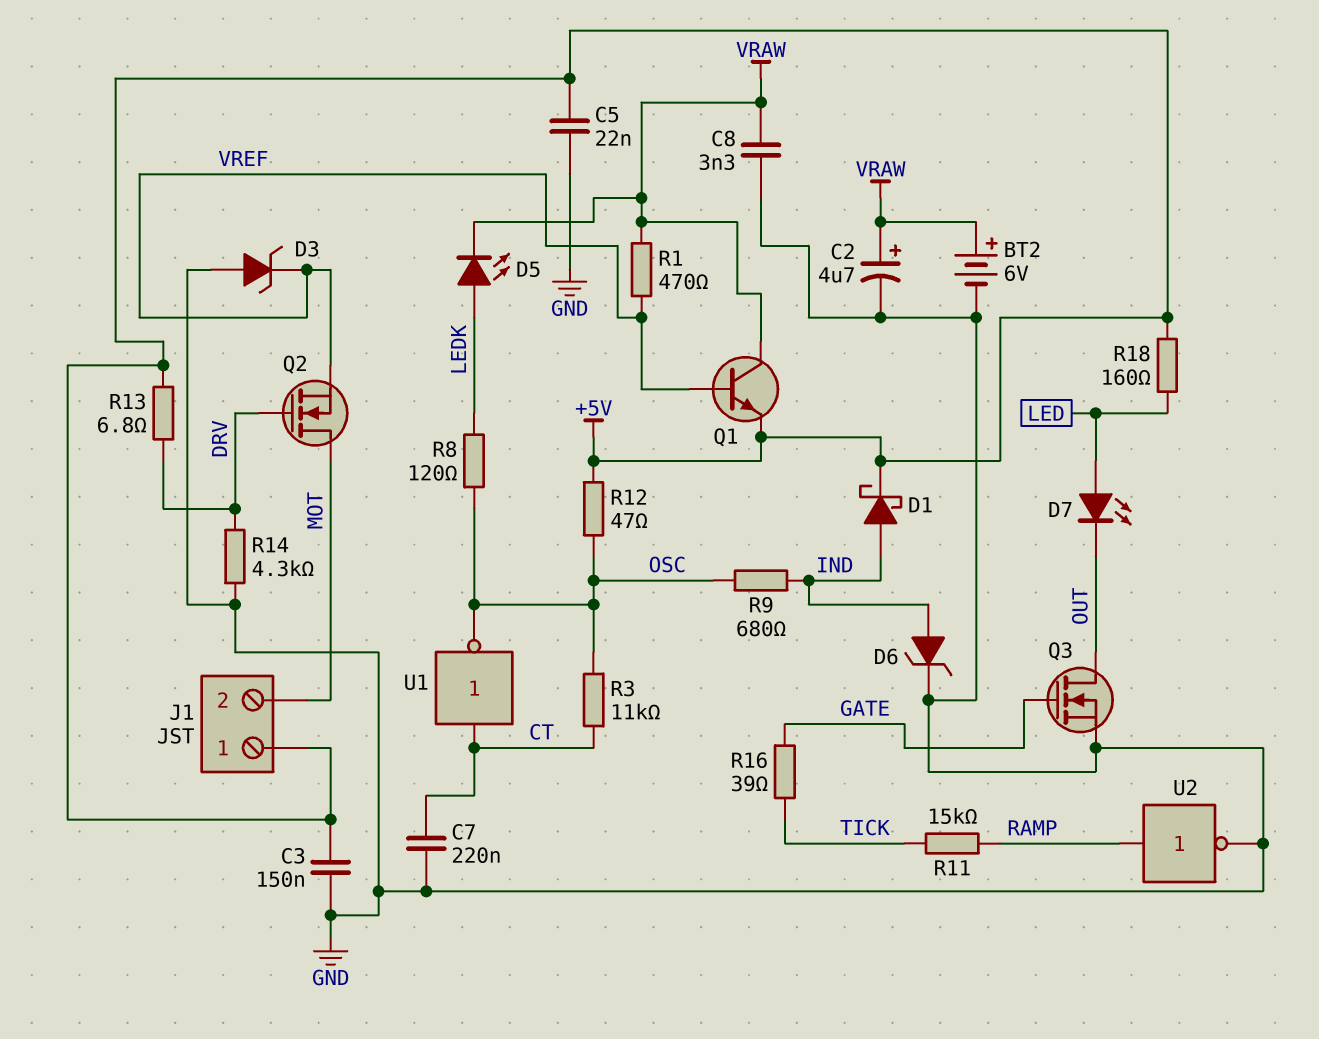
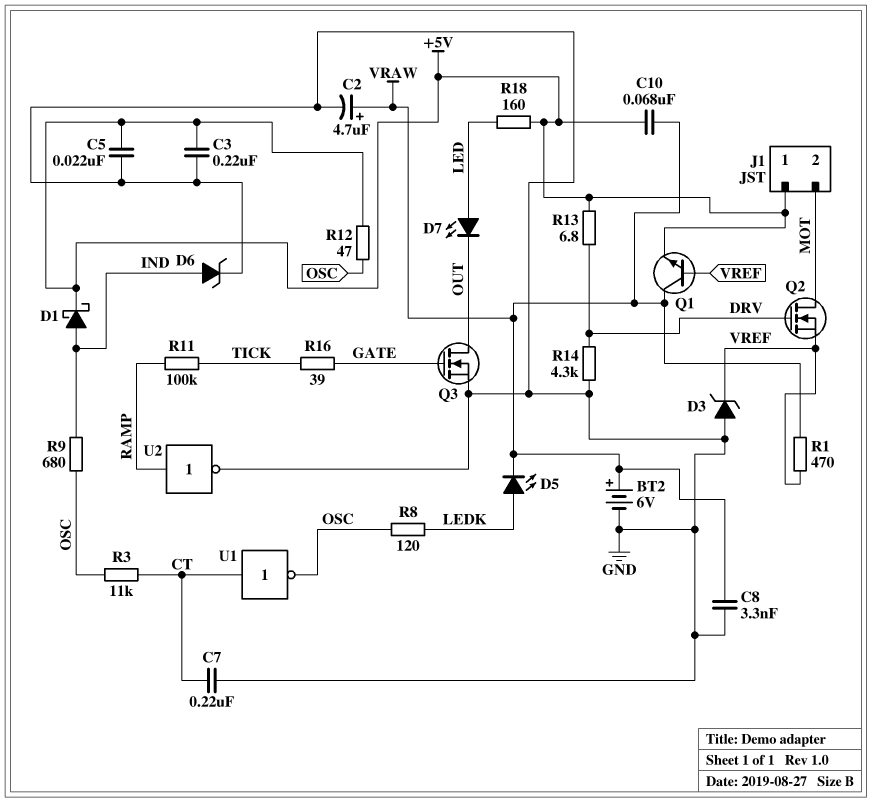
C3: 150nF (+5V, GND) -> 220nF (+5V, GND)
C10: none -> 68nF (+5V, VRAW)
R11: 15k (RAMP, TICK) -> 100k (RAMP, TICK)

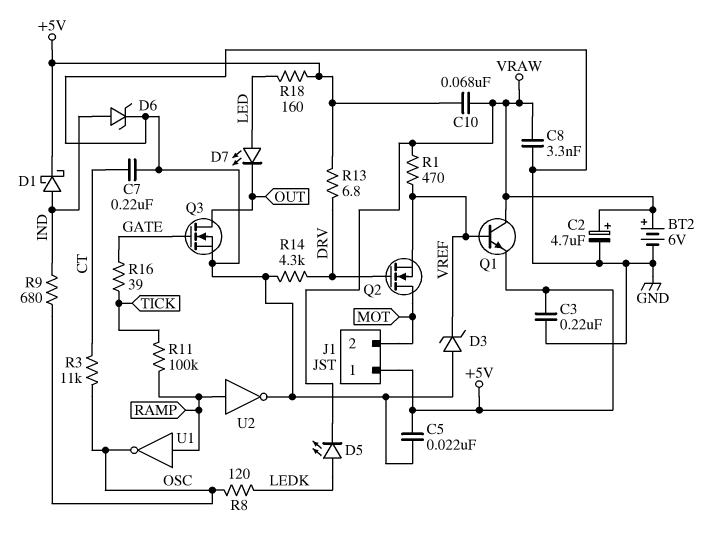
R12: 47 (+5V, OSC) -> none
U1: NOT (in CT, out OSC) -> NOT (in RAMP, out OSC)

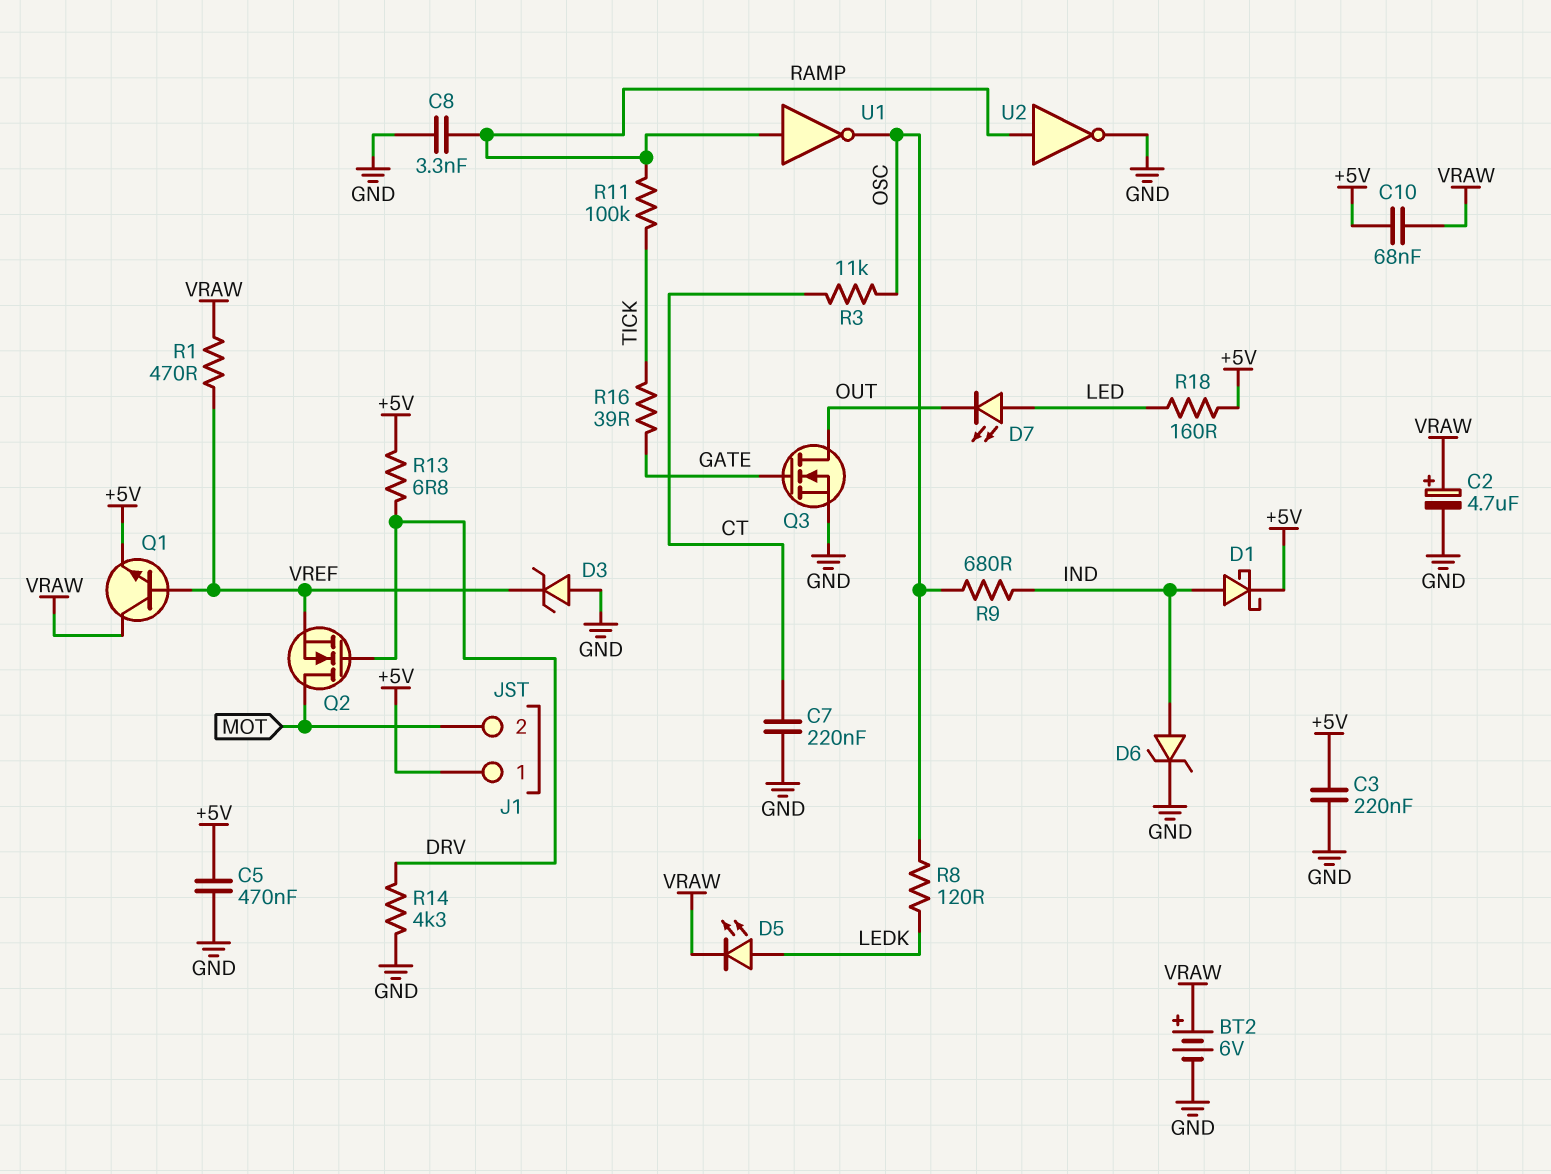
C5: 22nF (+5V, GND) -> 470nF (+5V, GND)
C8: 3.3nF (GND, VRAW) -> 3.3nF (GND, RAMP)

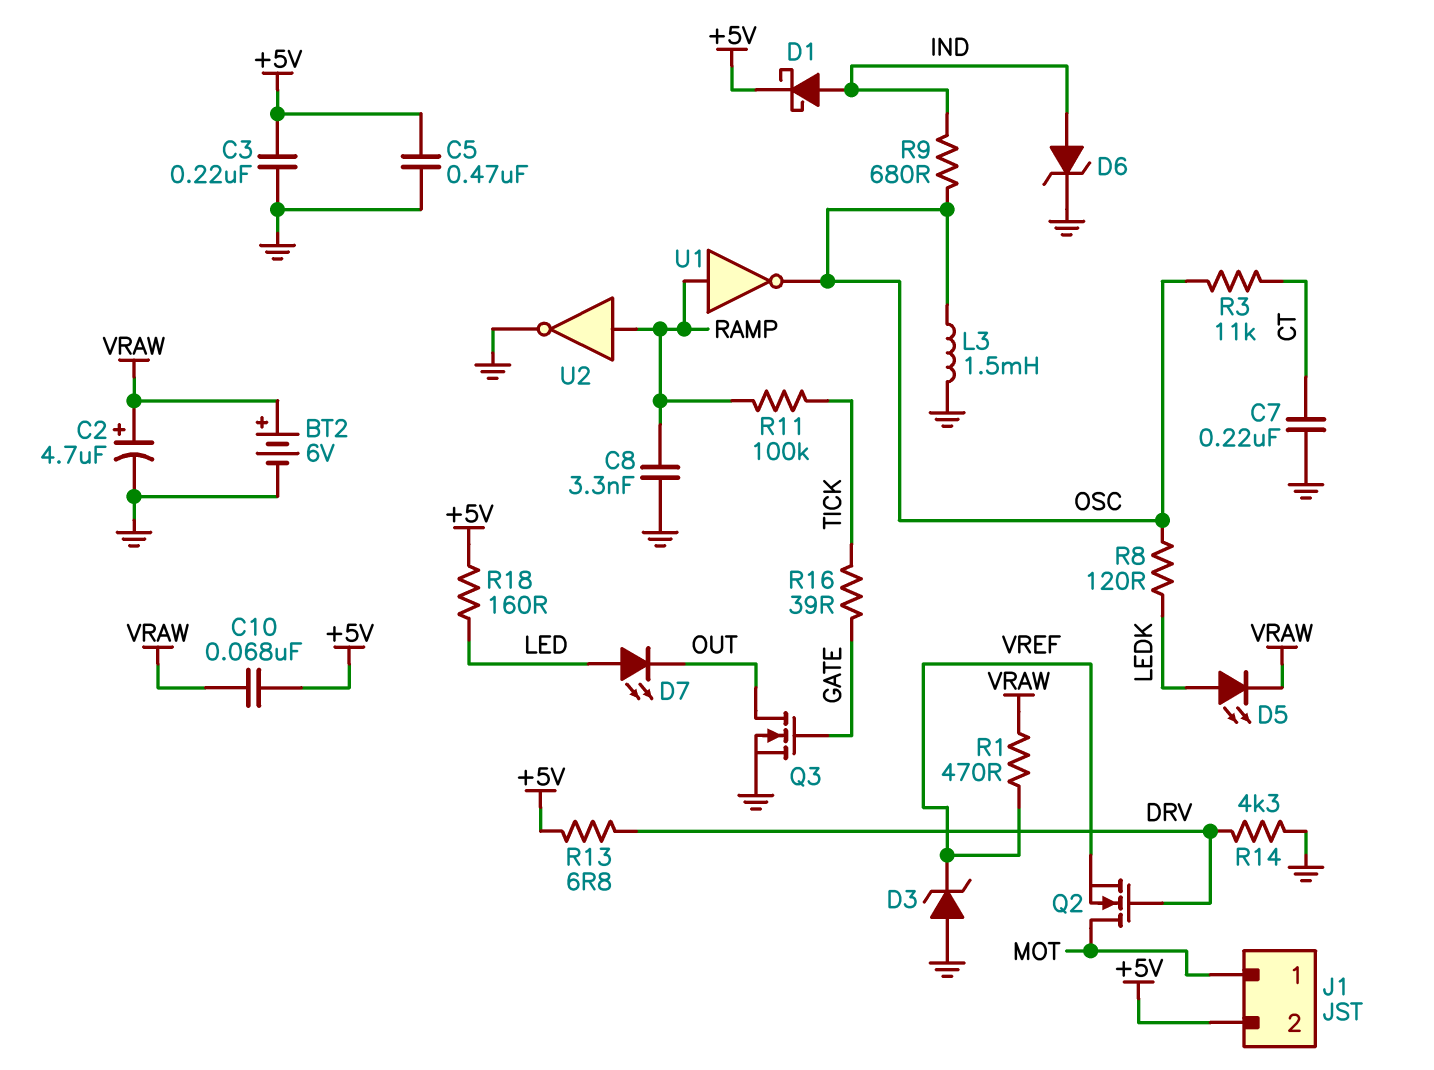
J1 pin 1: +5V -> MOT
J1 pin 2: MOT -> +5V
L3: none -> 1.5mH (GND, OSC)
Q1: NPN (B VREF, C VRAW, E +5V) -> none

